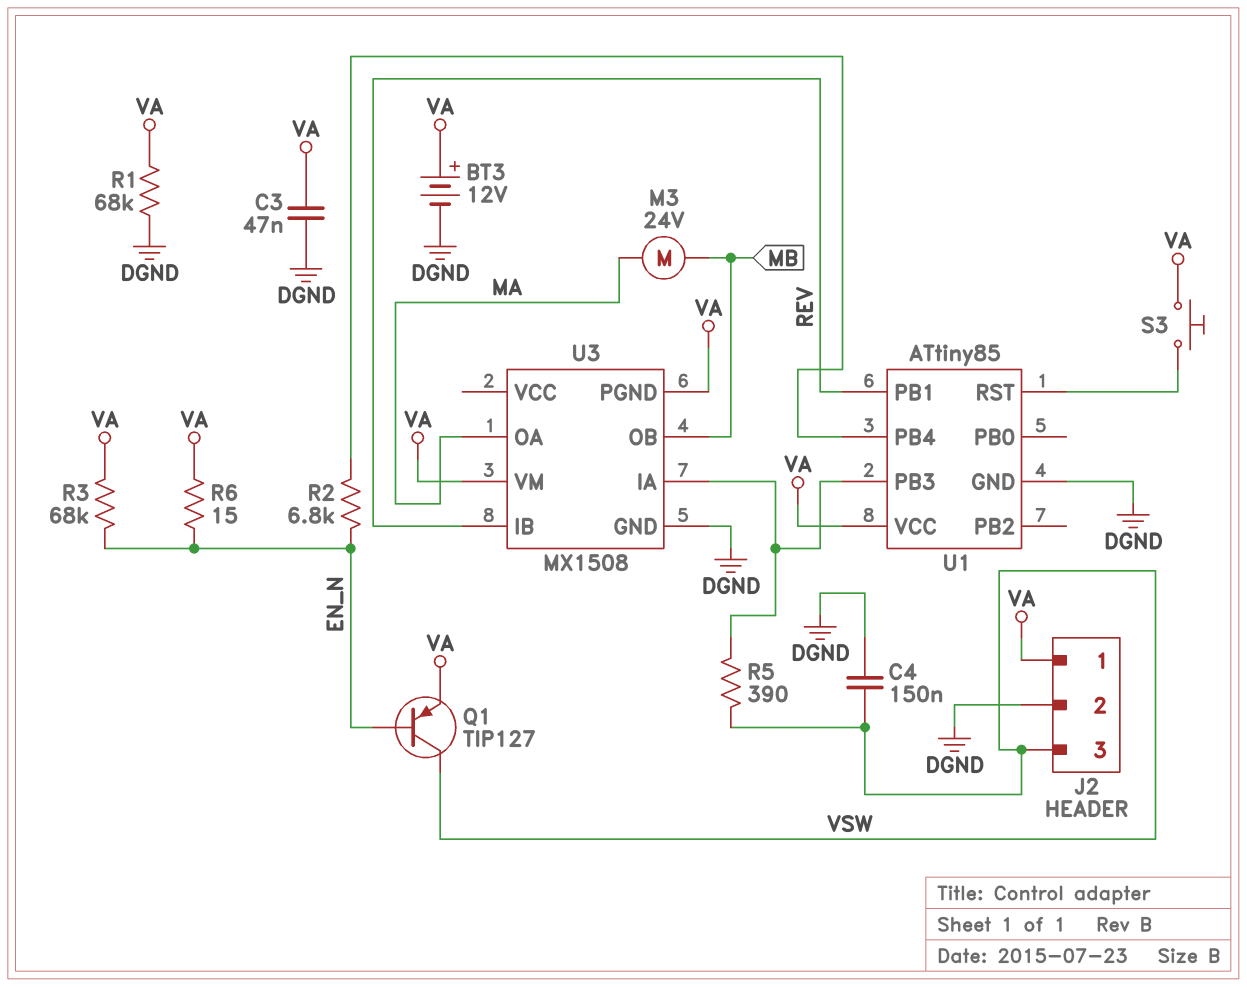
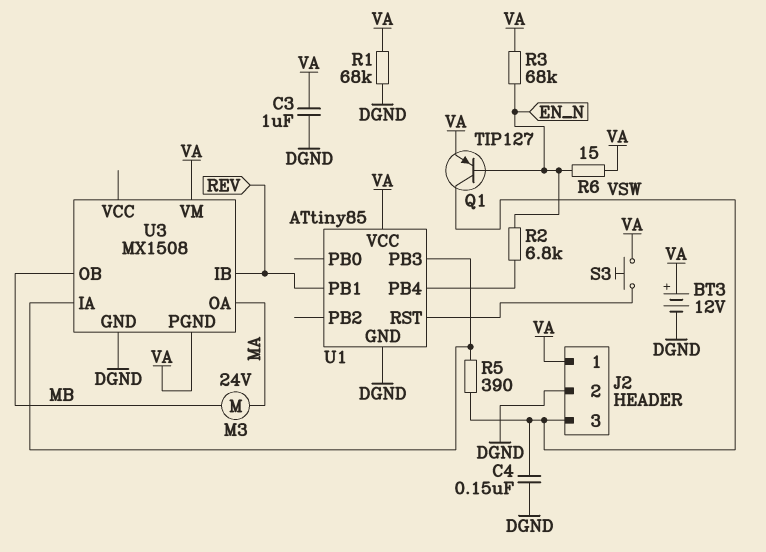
C3: 47nF (DGND, VA) -> 1uF (DGND, VA)

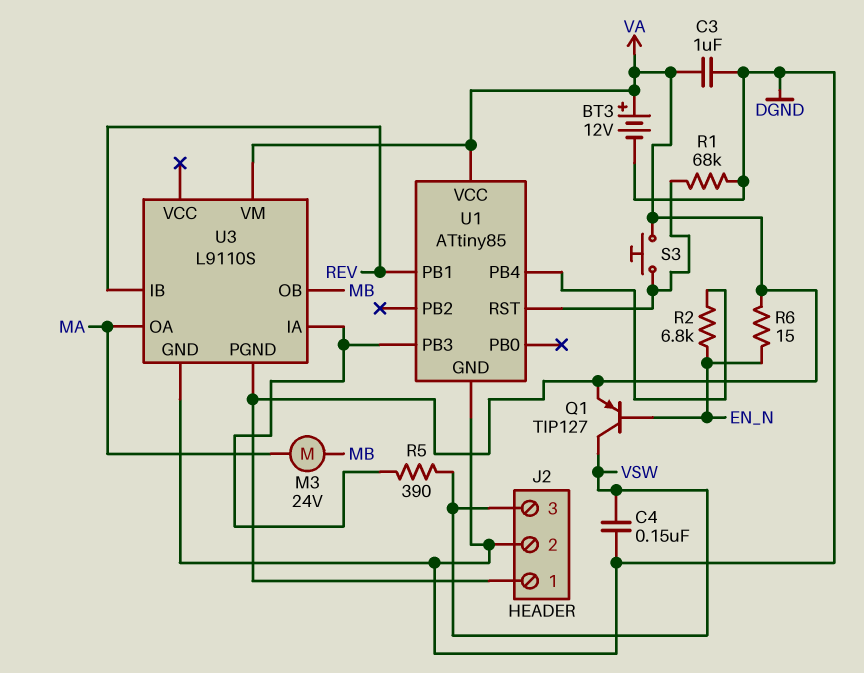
R1: 68k (DGND, VA) -> 68k (DGND, U1/RST)
R3: 68k (EN_N, VA) -> none
U3: MX1508 -> L9110S

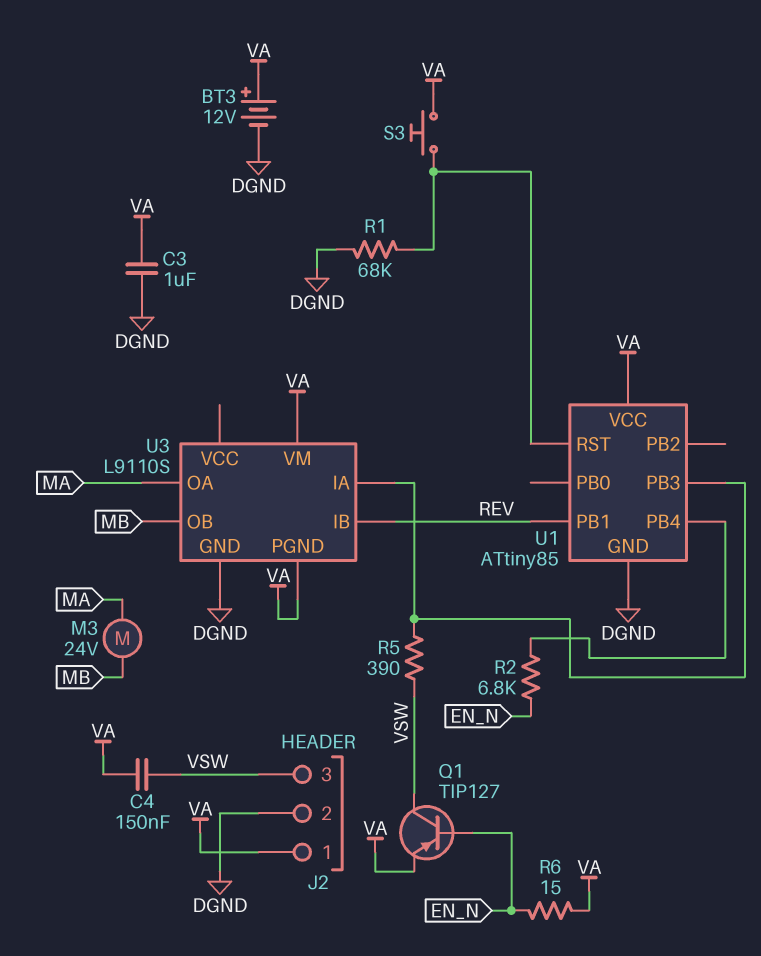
C4: 150nF (DGND, VSW) -> 150nF (VA, VSW)

